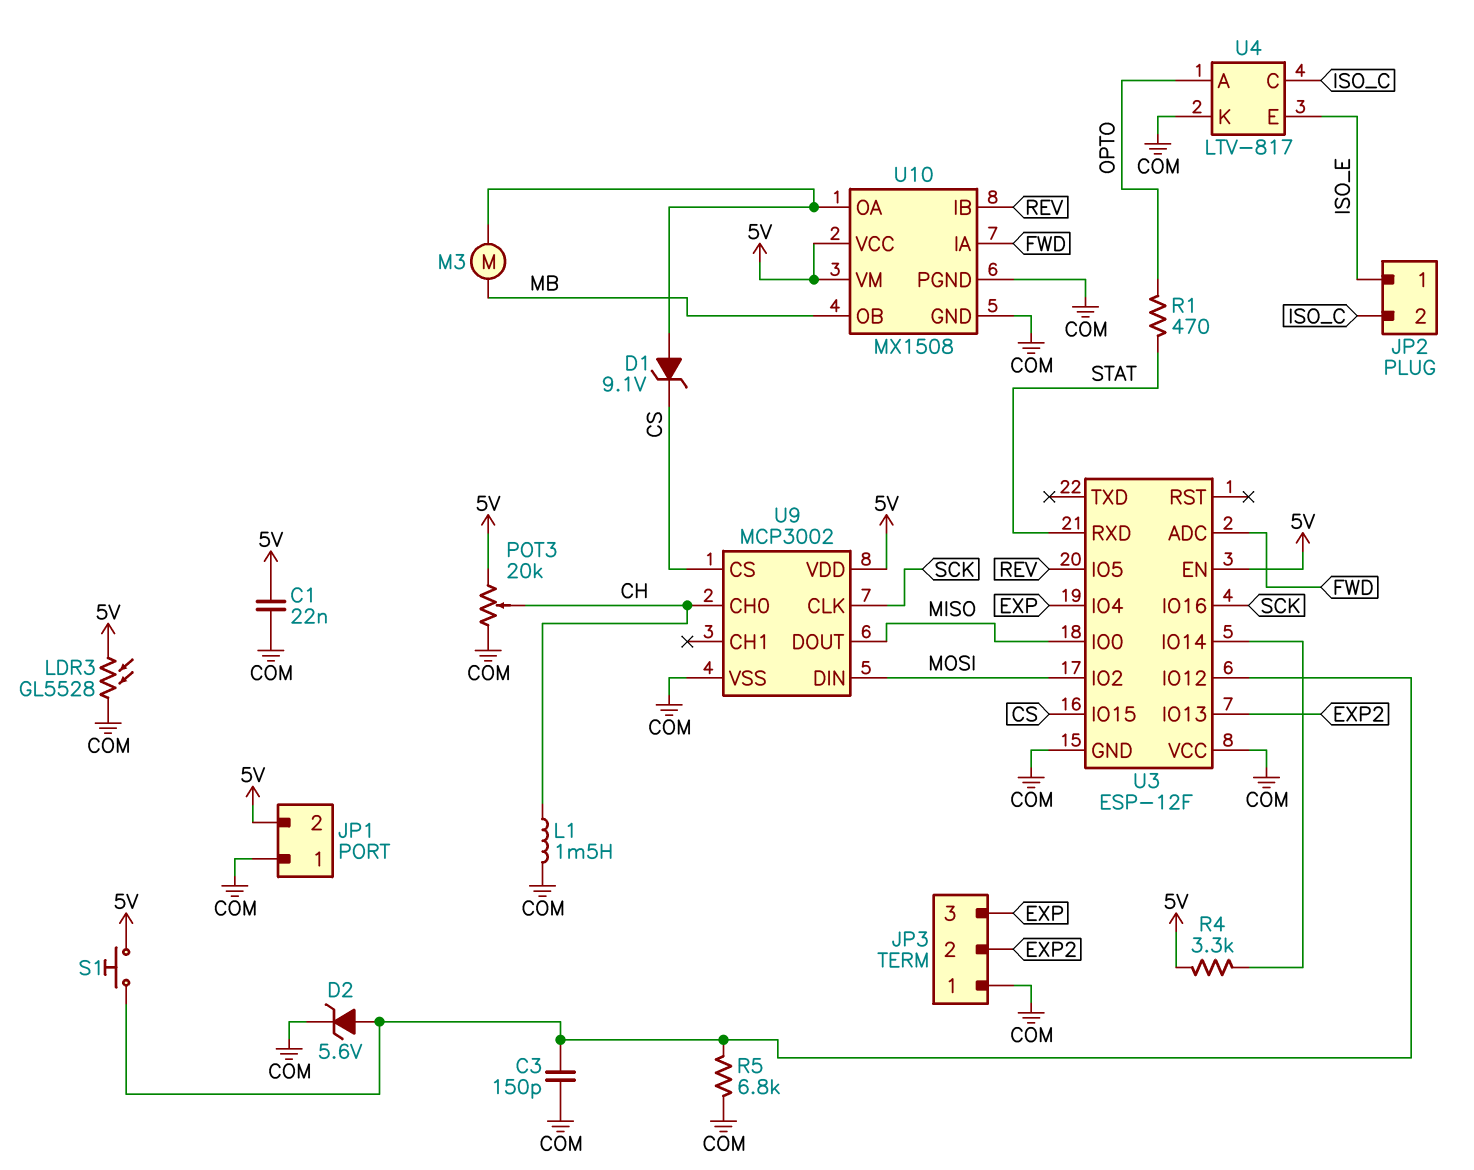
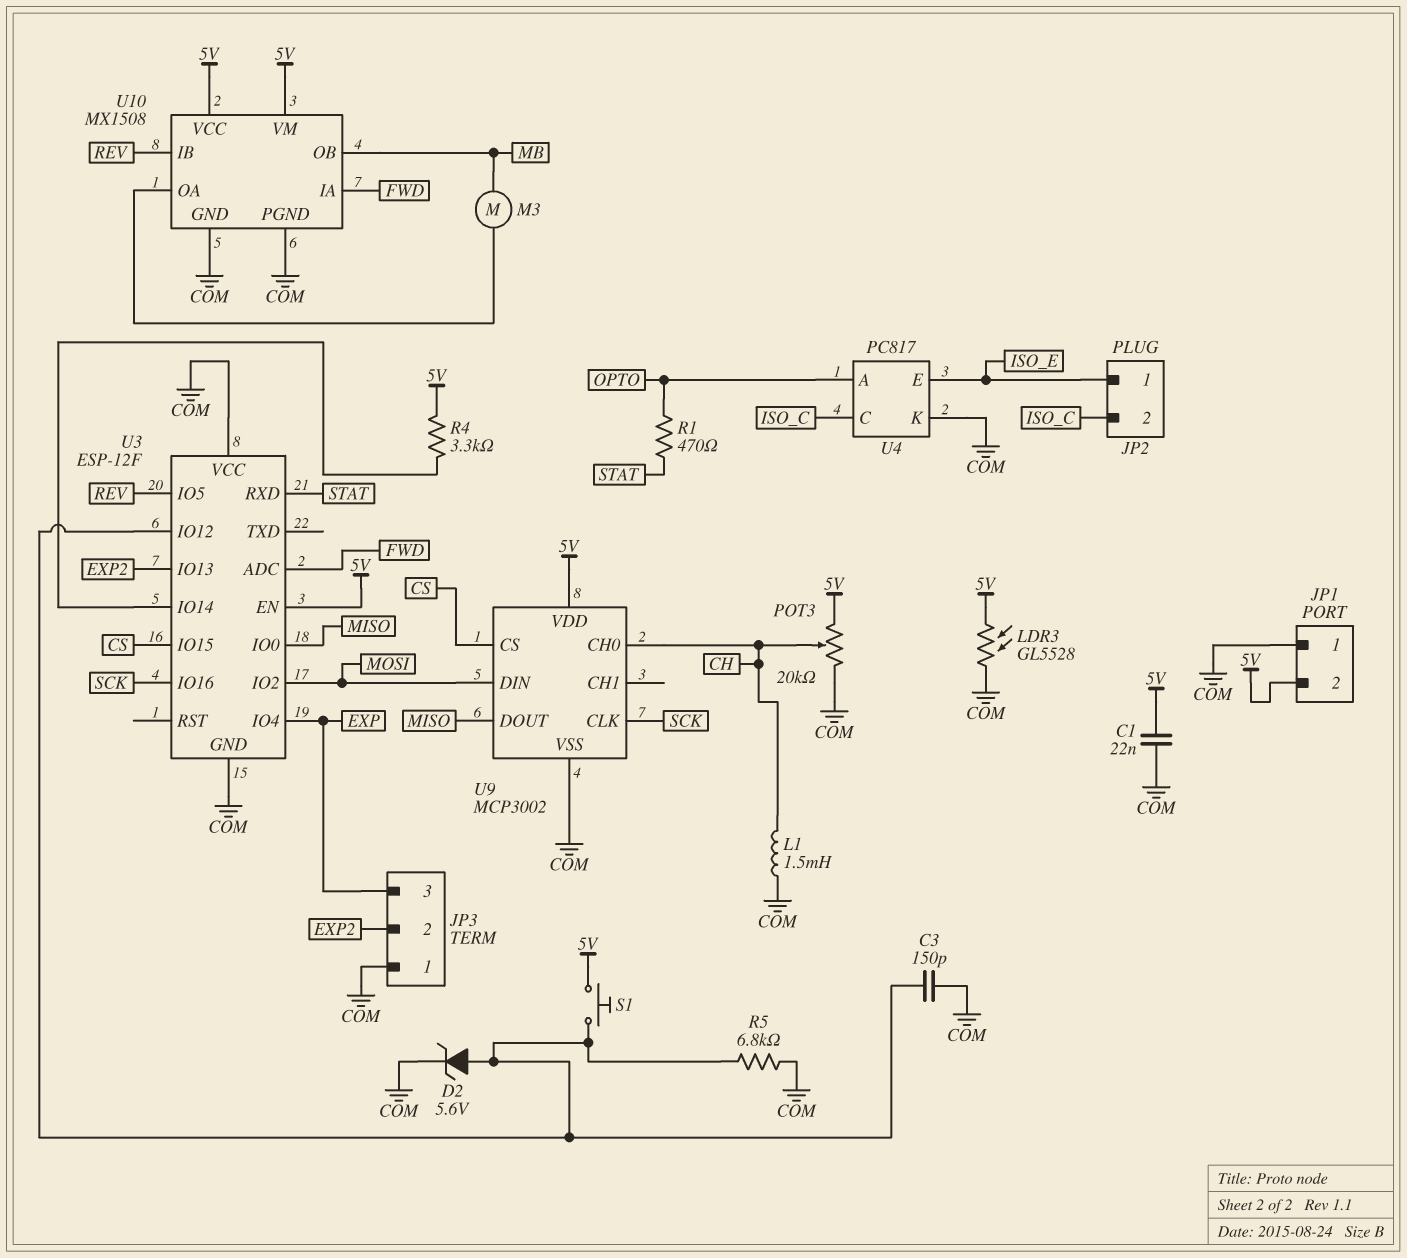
D1: zener 9.1V (A U10/OA, K CS) -> none
U4: LTV-817 -> PC817

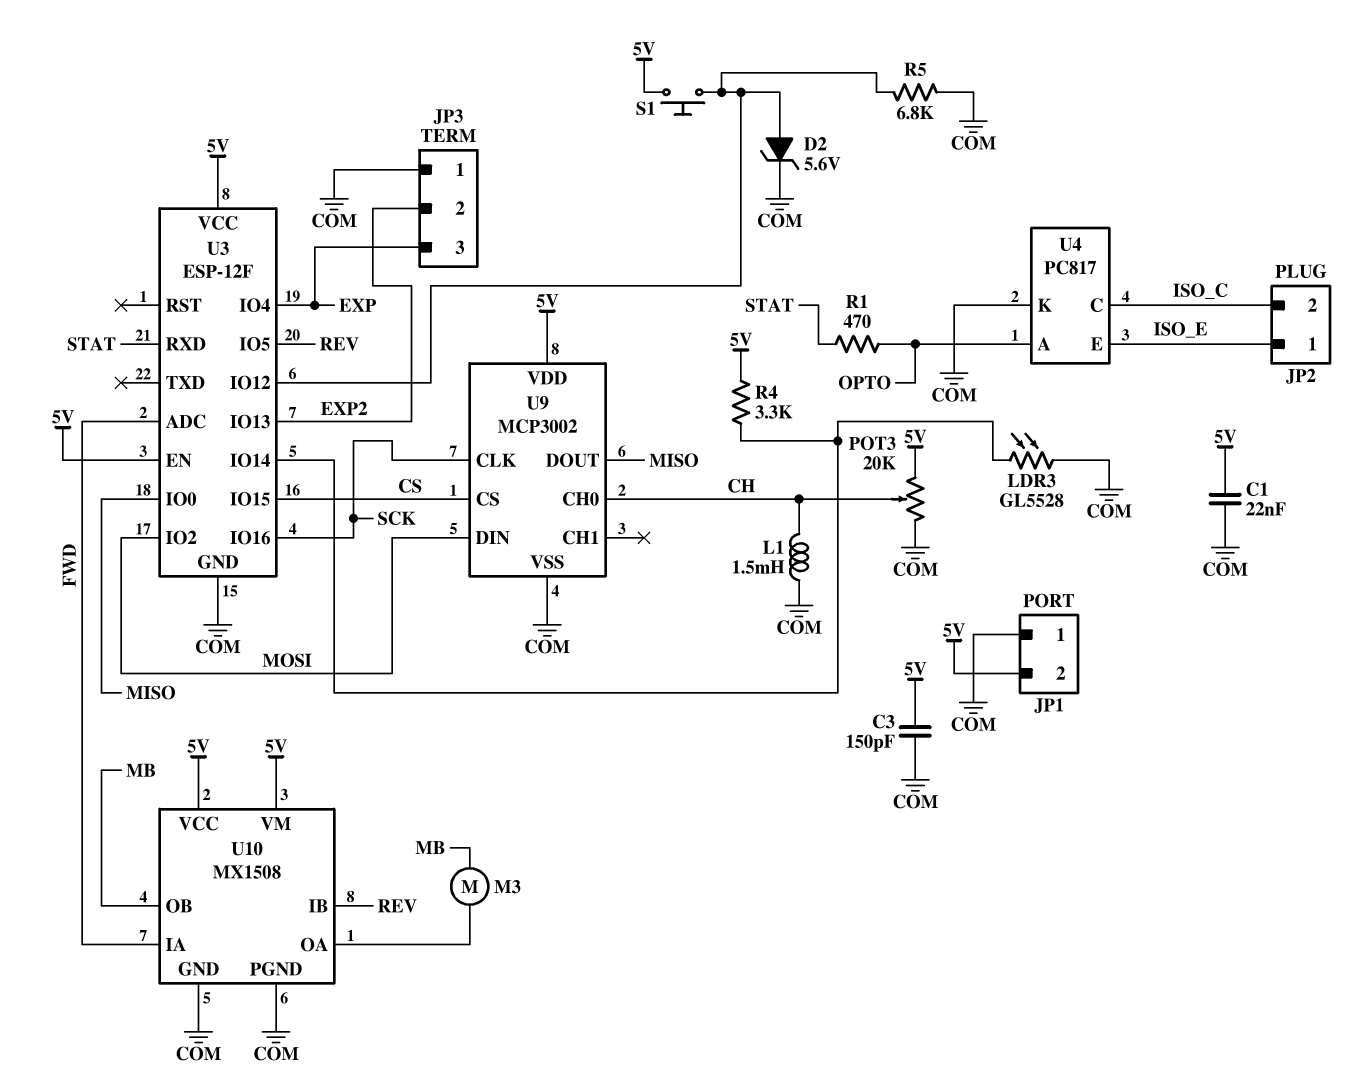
C3: 150pF (COM, U3/IO12) -> 150pF (5V, COM)
LDR3: GL5528 (5V, COM) -> GL5528 (COM, U3/IO14)
U3 pin VCC: COM -> 5V

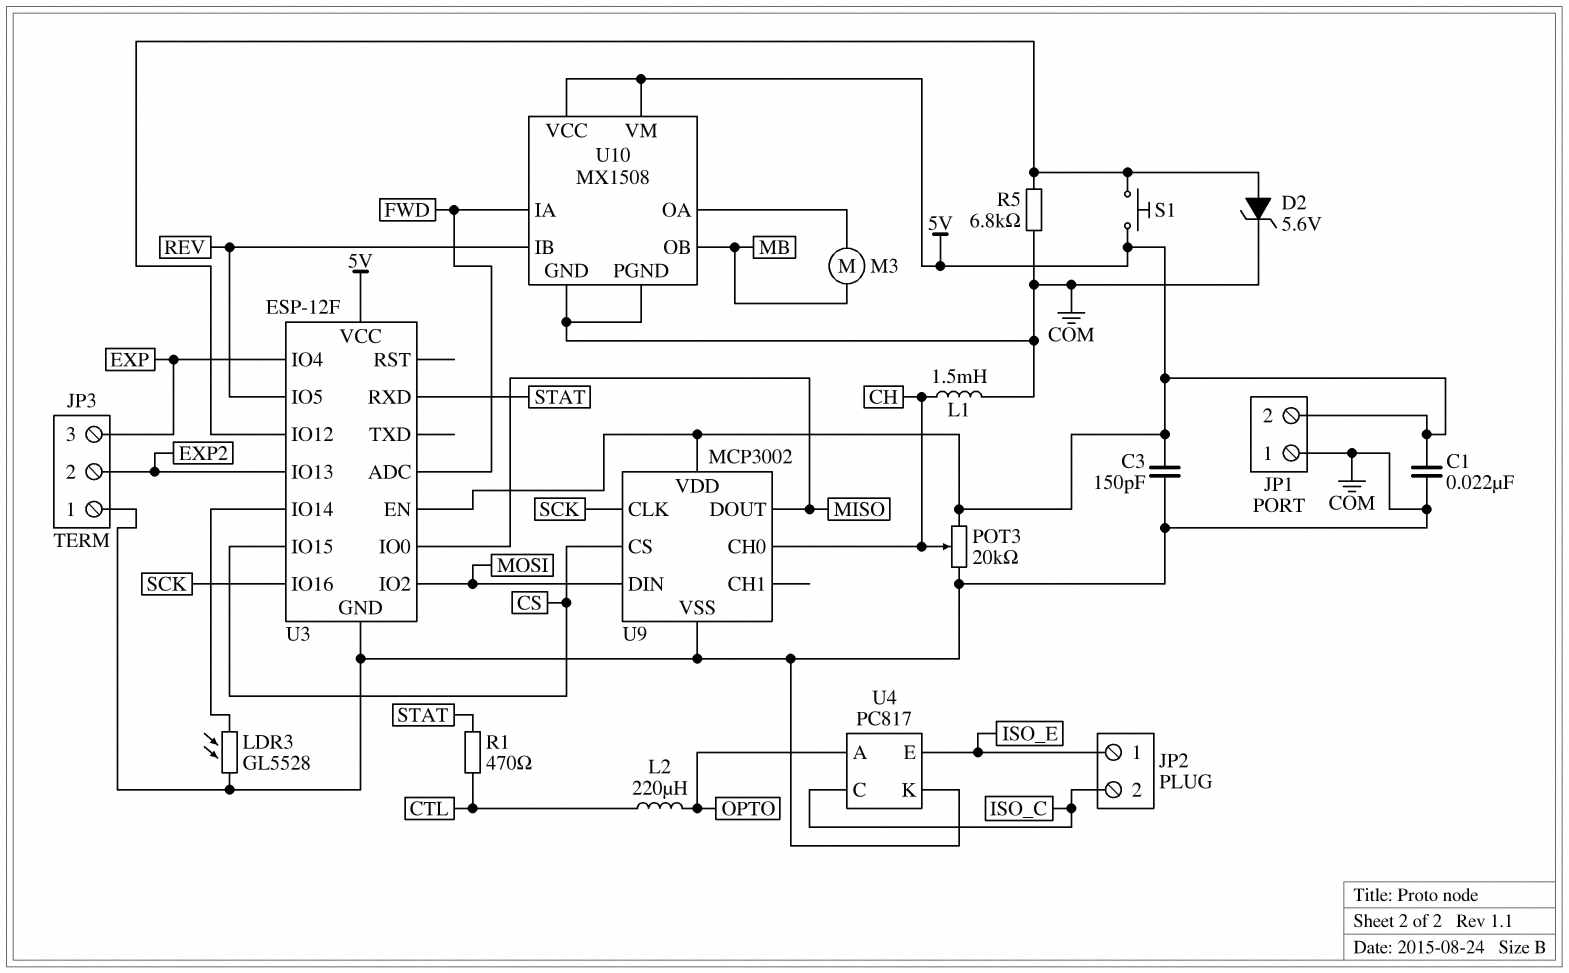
L2: none -> 220uH (CTL, OPTO)
R1: 470 (OPTO, STAT) -> 470 (CTL, STAT)
R4: 3.3k (5V, U3/IO14) -> none

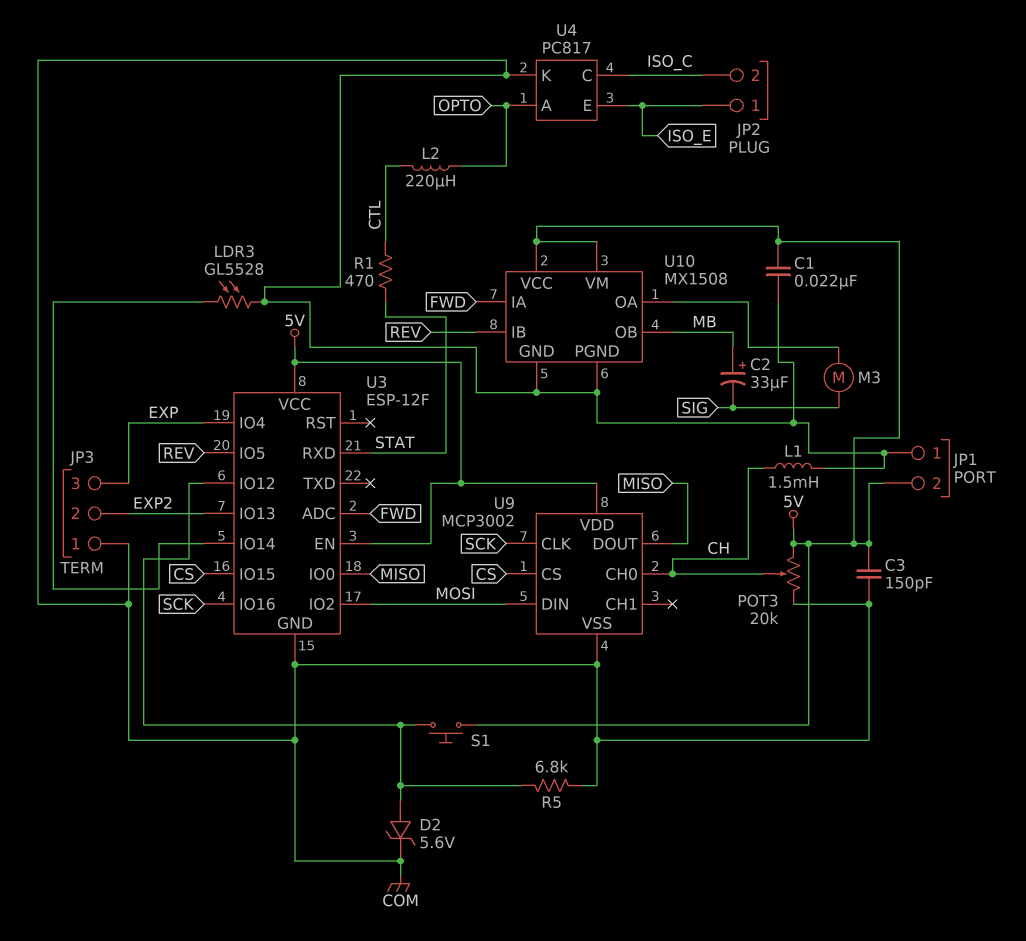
C2: none -> 33uF (plus MB, minus SIG)
M3: motor (MB, U10/OA) -> motor (SIG, U10/OA)

